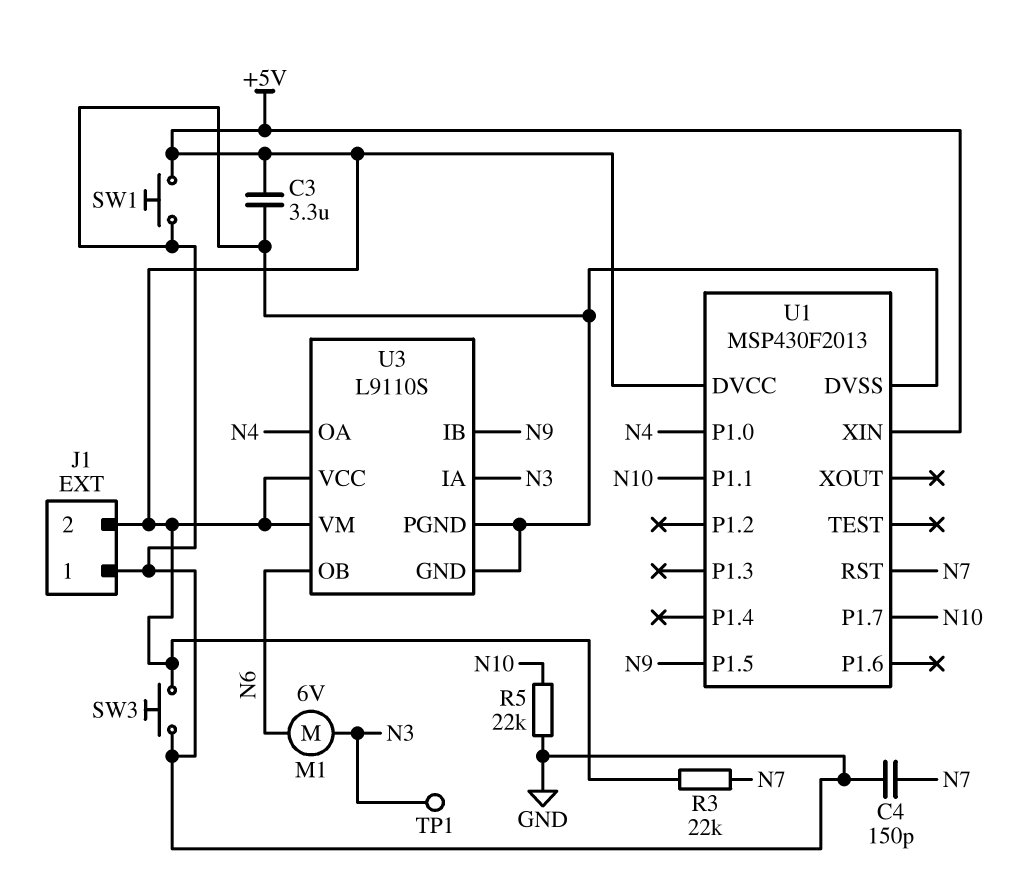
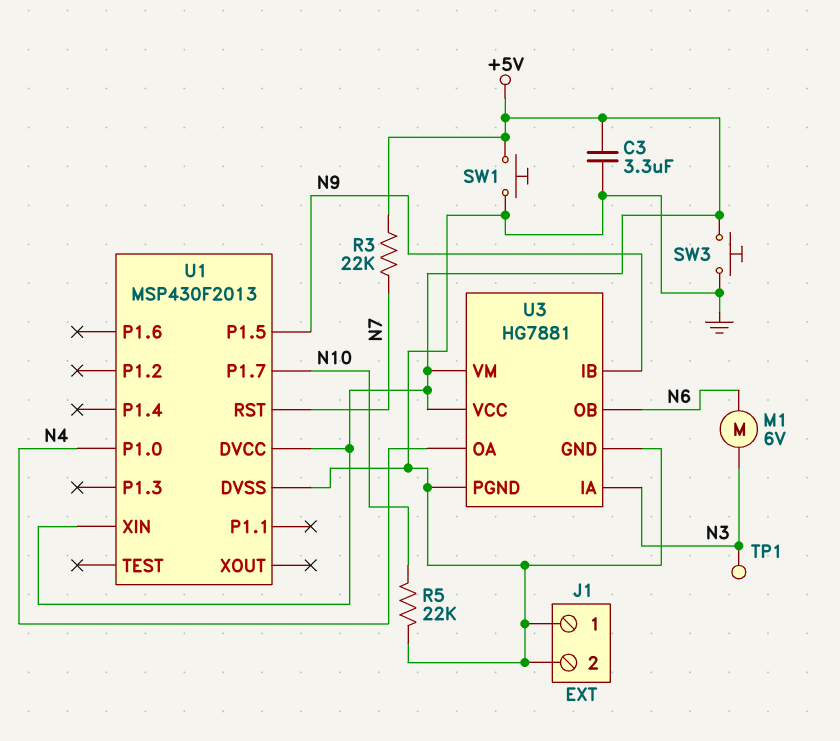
C4: 150pF (GND, N7) -> none
J1 pin 2: +5V -> GND
U1 pin P1.1: N10 -> none
U3: L9110S -> HG7881

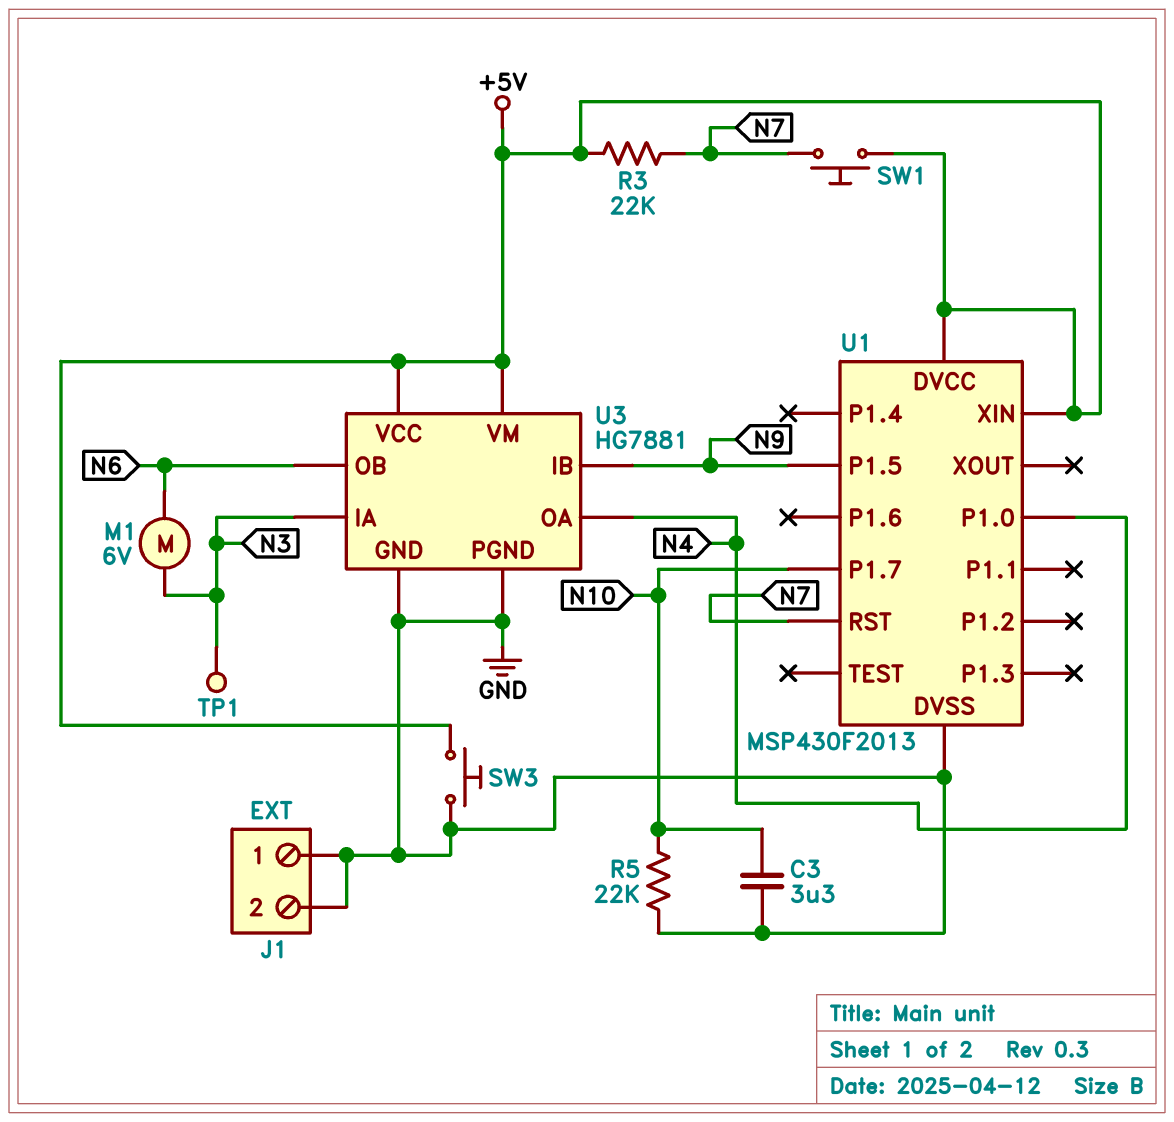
C3: 3.3uF (+5V, GND) -> 3.3uF (GND, N10)
SW1: button (+5V, GND) -> button (+5V, N7)

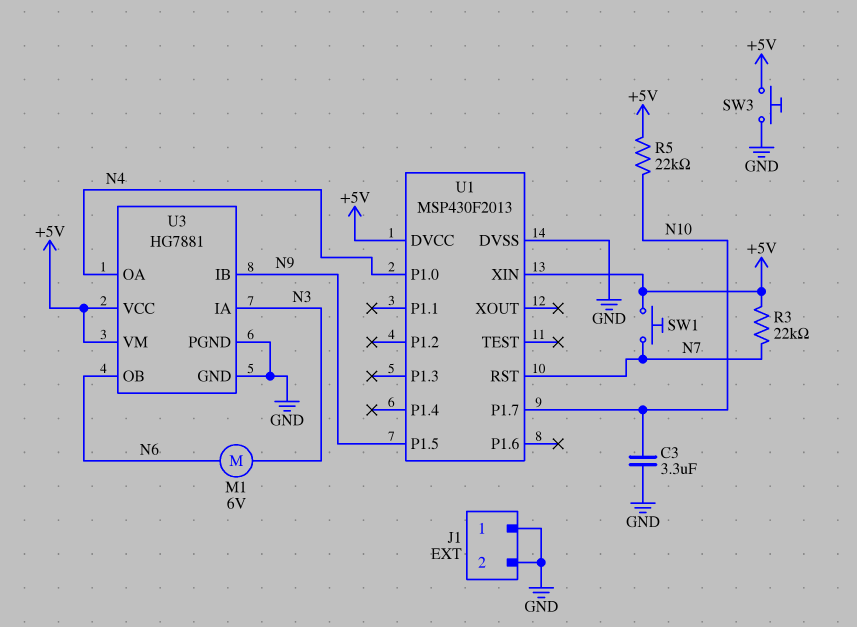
R5: 22k (GND, N10) -> 22k (+5V, N10)
TP1: test point (N3) -> none

